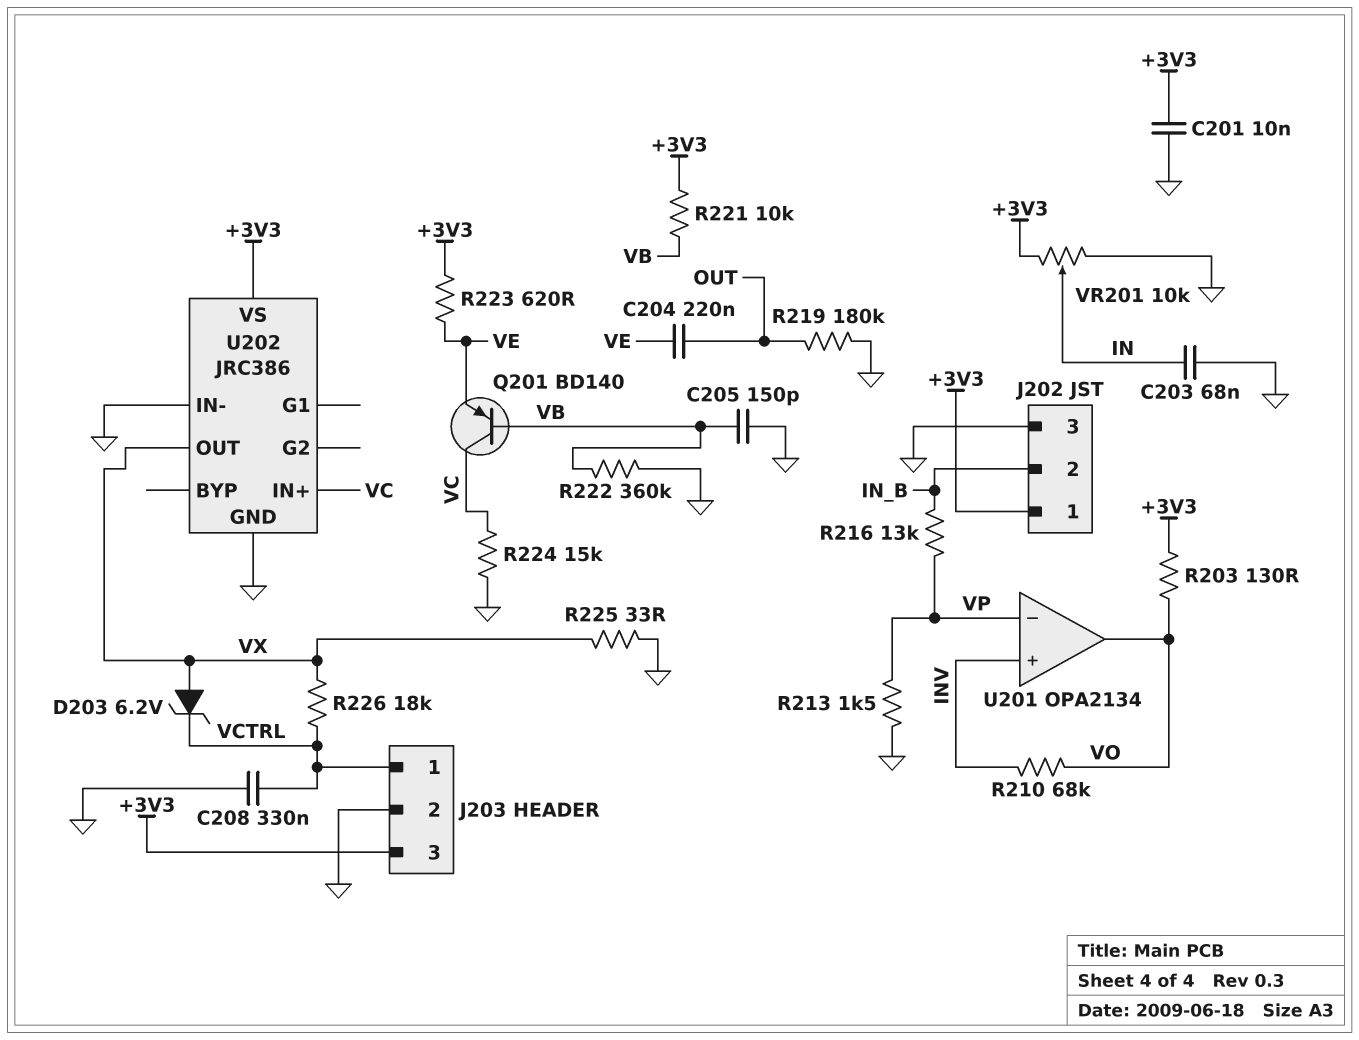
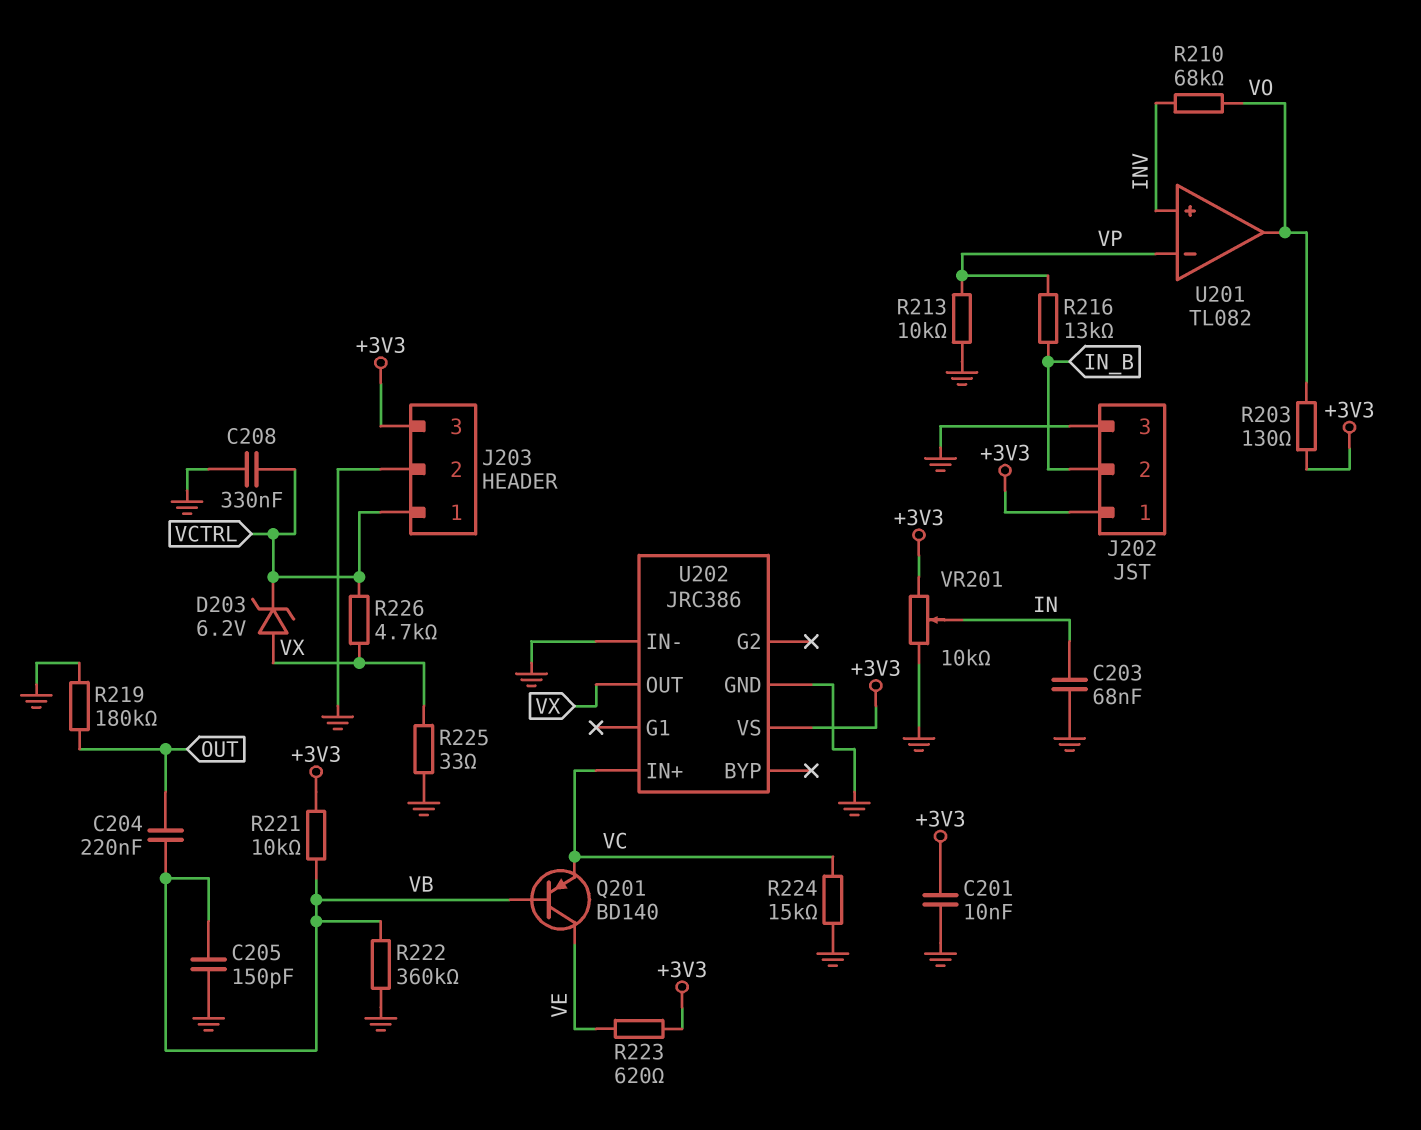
C204: 220nF (OUT, VE) -> 220nF (OUT, VB)
Q201: PNP BD140 (B VB, C VC, E VE) -> PNP BD140 (B VB, C VE, E VC)
R213: 1.5k (GND, VP) -> 10k (GND, VP)
R226: 18k (VCTRL, VX) -> 4.7k (VCTRL, VX)
U201: OPA2134 -> TL082

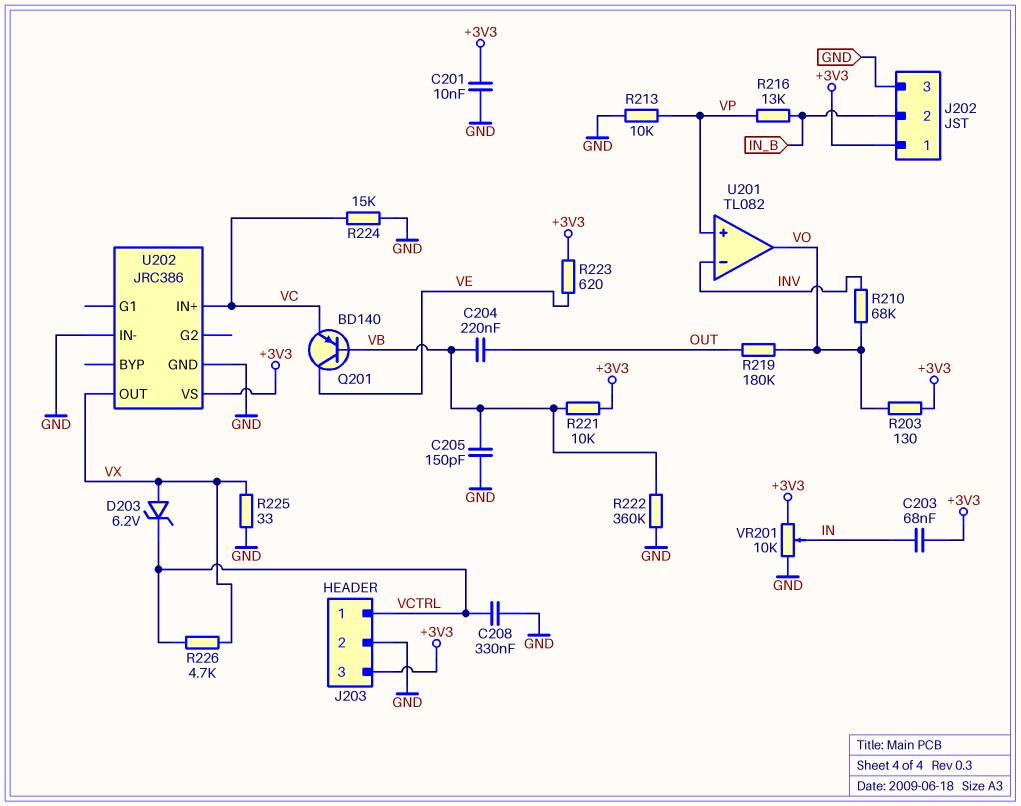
C203: 68nF (GND, IN) -> 68nF (+3V3, IN)
R219: 180k (GND, OUT) -> 180k (OUT, VO)
U201 pin in+: INV -> VP
U201 pin in-: VP -> INV

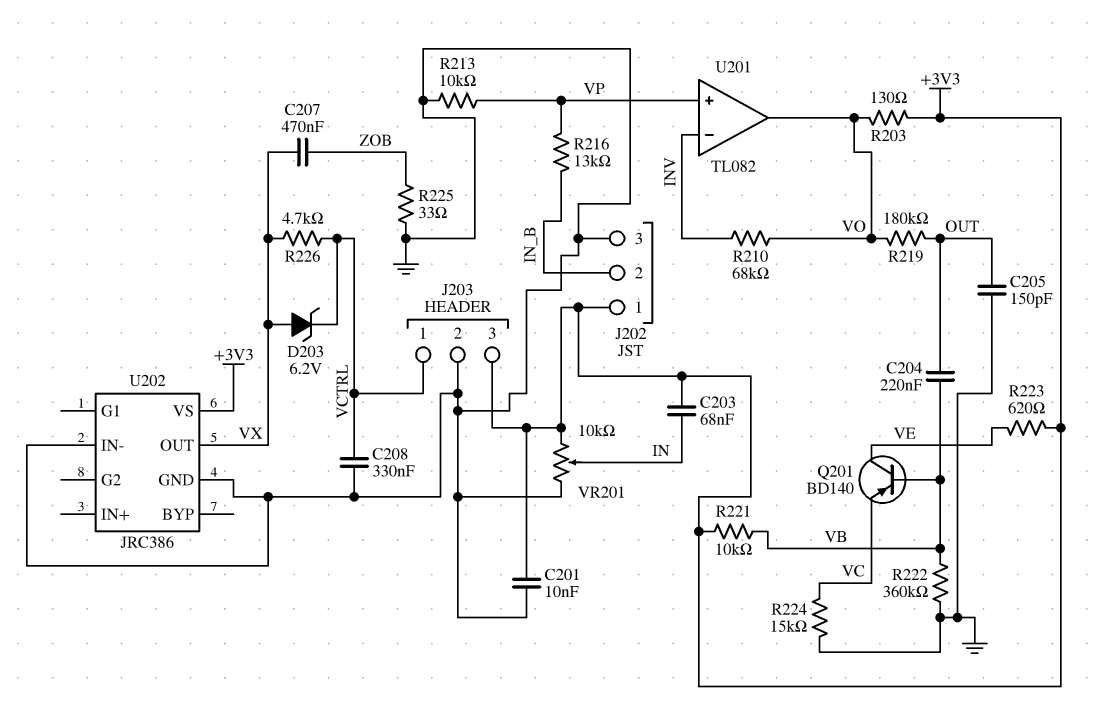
C205: 150pF (GND, VB) -> 150pF (GND, OUT)
C207: none -> 470nF (VX, ZOB)
R225: 33 (GND, VX) -> 33 (GND, ZOB)
U202 pin IN+: VC -> none

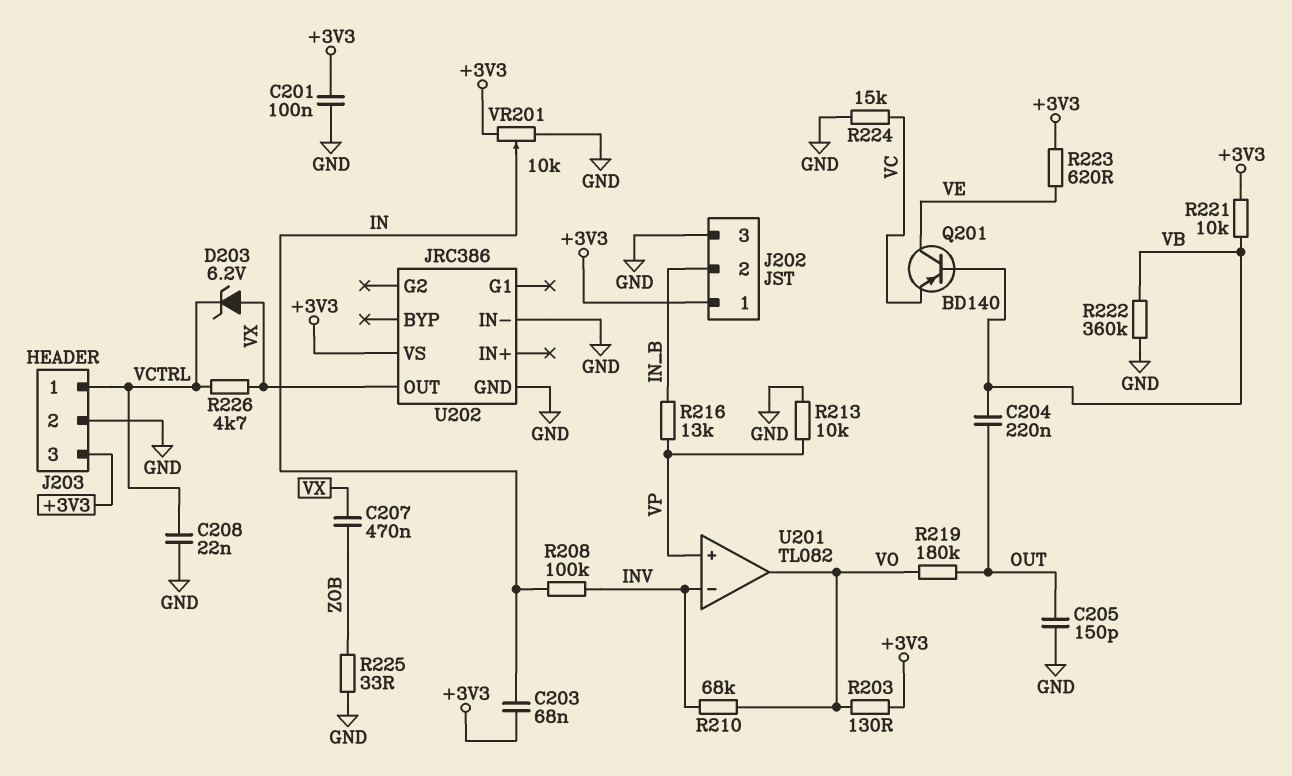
C201: 10nF (+3V3, GND) -> 100nF (+3V3, GND)
C208: 330nF (GND, VCTRL) -> 22nF (GND, VCTRL)
R208: none -> 100k (IN, INV)

